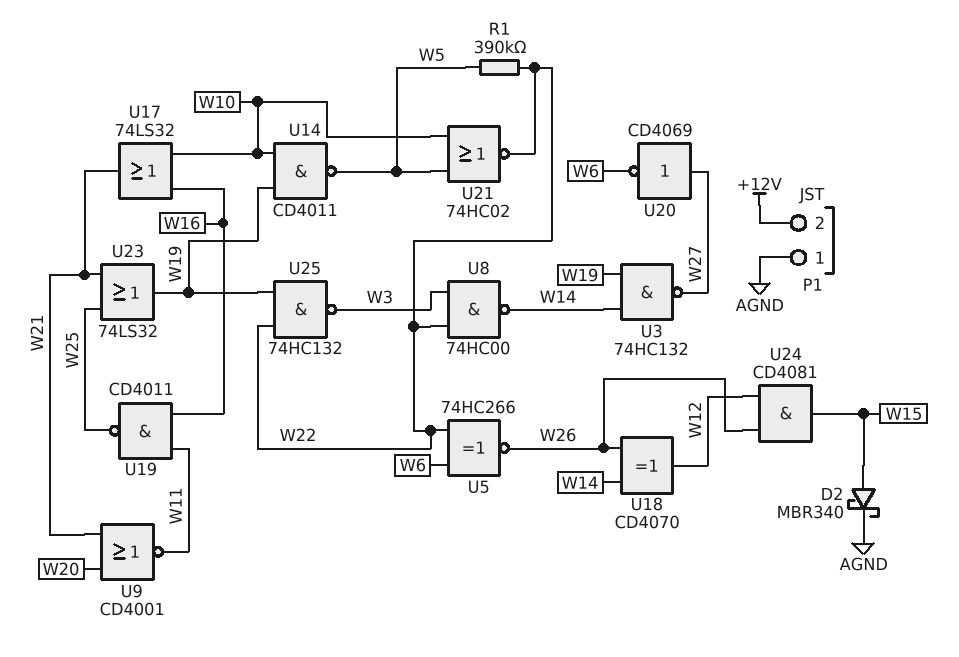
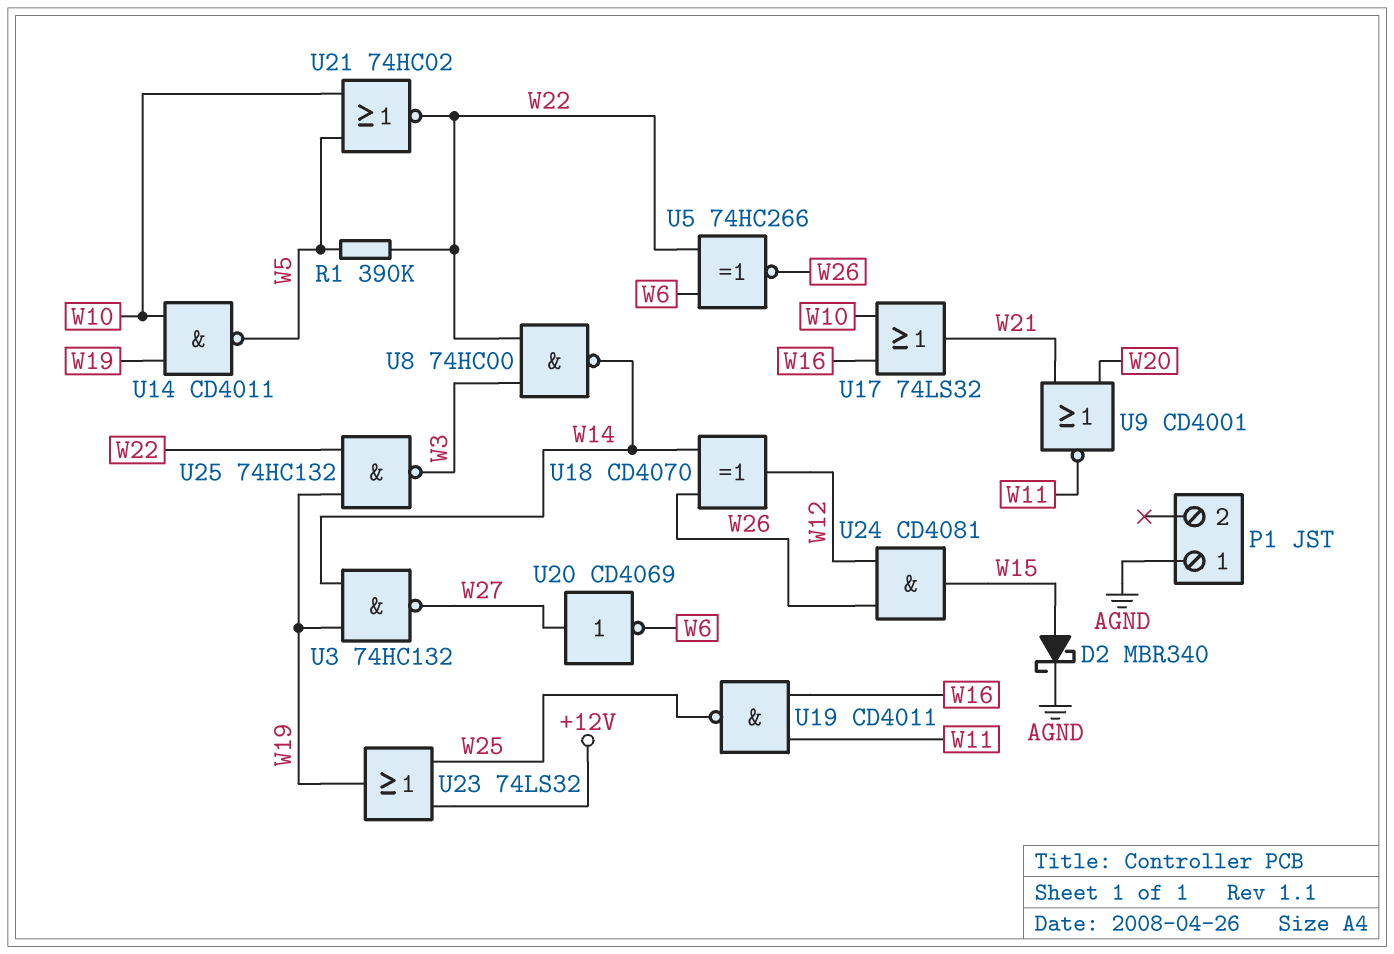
P1 pin 2: +12V -> none
U23: OR 74LS32 (in W21, in W25, out W19) -> OR 74LS32 (in +12V, in W25, out W19)

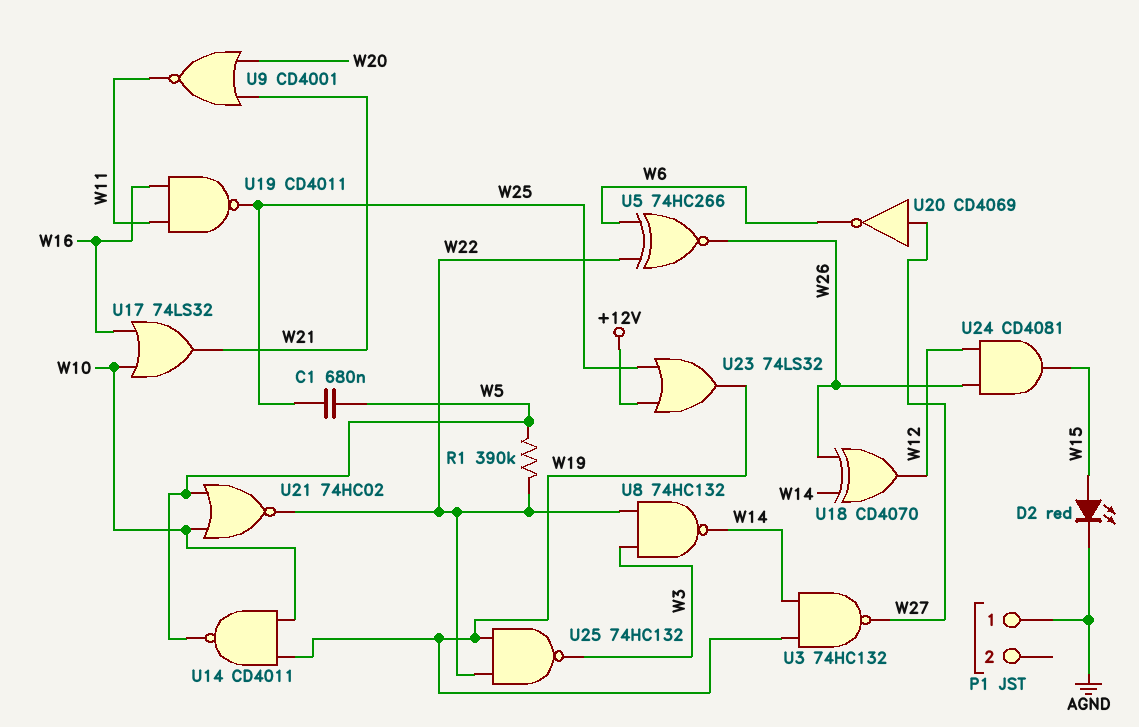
C1: none -> 680nF (W5, W25)
D2: schottky MBR340 (A W15, K AGND) -> LED red (A W15, K AGND)
U8: NAND 74HC00 (in W3, in W22, out W14) -> NAND 74HC132 (in W3, in W22, out W14)

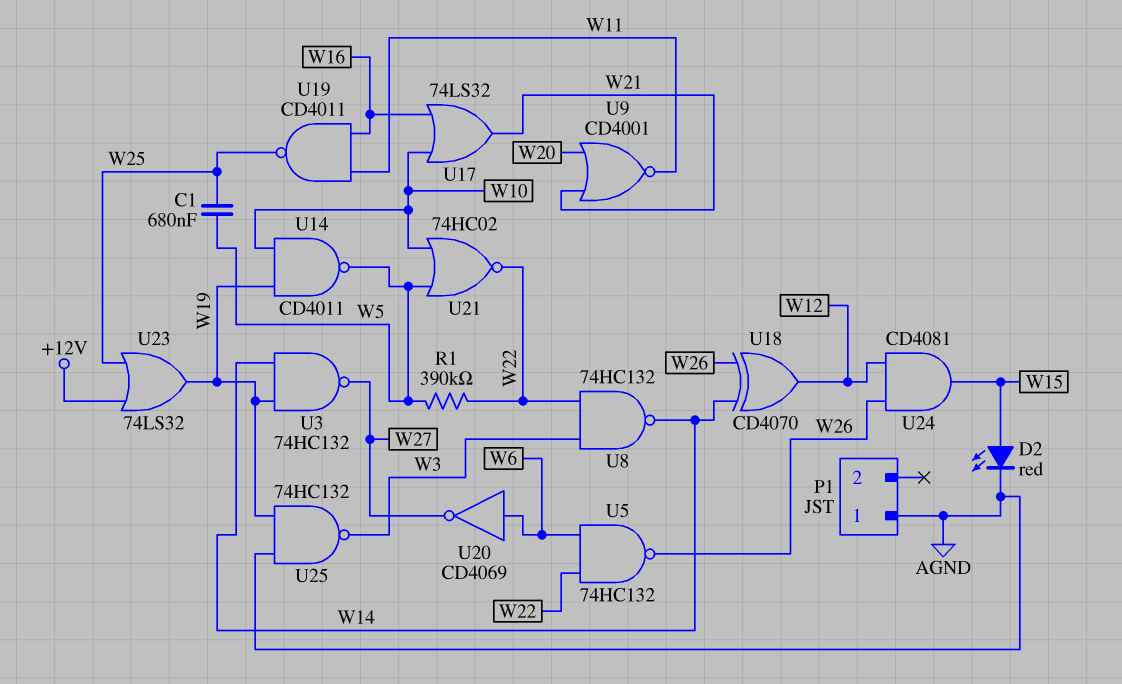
U5: XNOR 74HC266 (in W6, in W22, out W26) -> NAND 74HC132 (in W6, in W22, out W26)
U20: NOT CD4069 (in W27, out W6) -> NOT CD4069 (in W6, out W27)
U25: NAND 74HC132 (in W19, in W22, out W3) -> NAND 74HC132 (in AGND, in W19, out W3)

